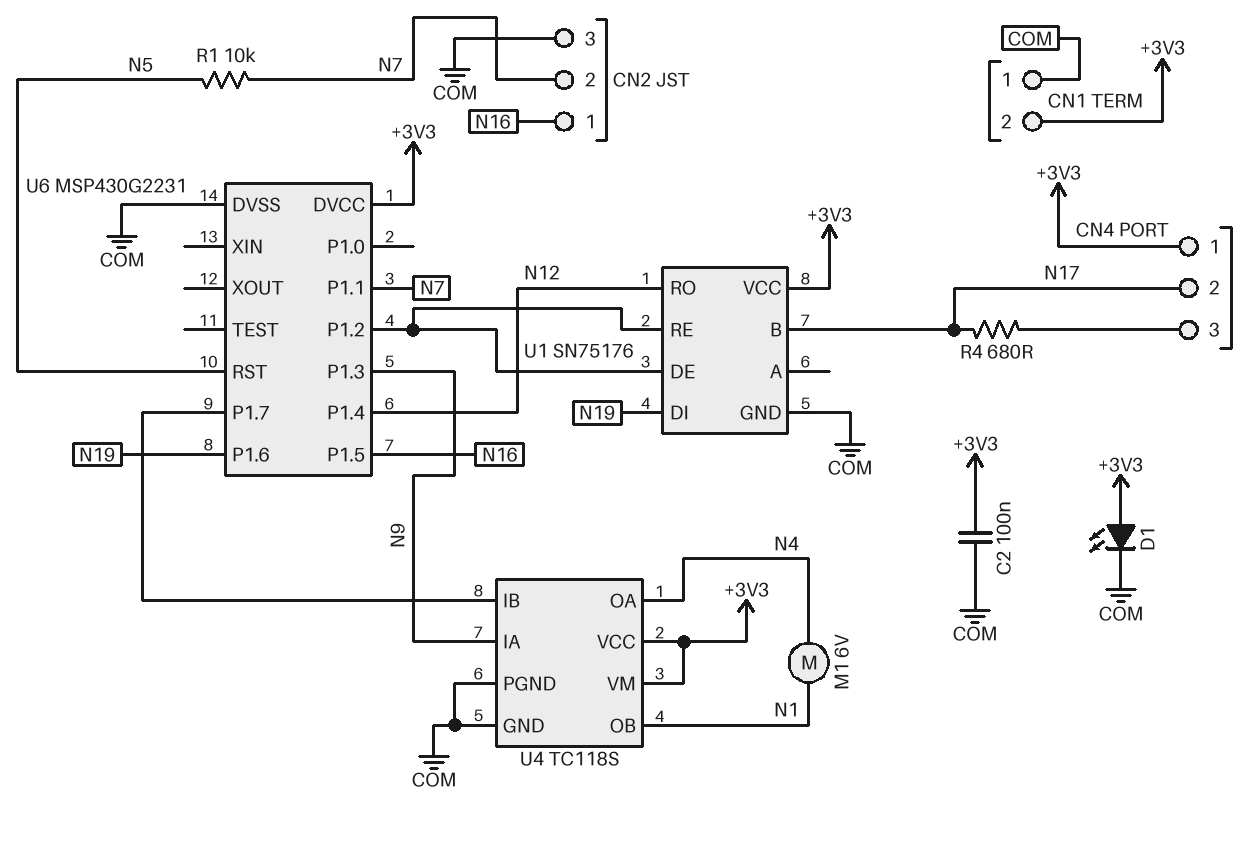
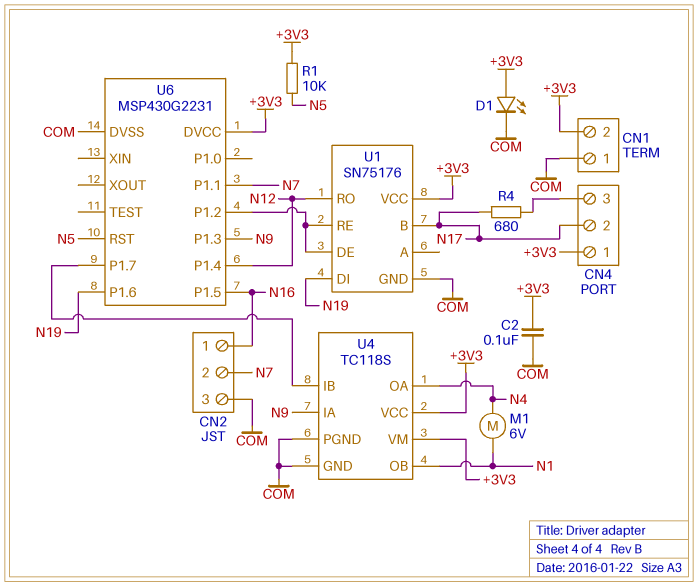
R1: 10k (N5, N7) -> 10k (+3V3, N5)

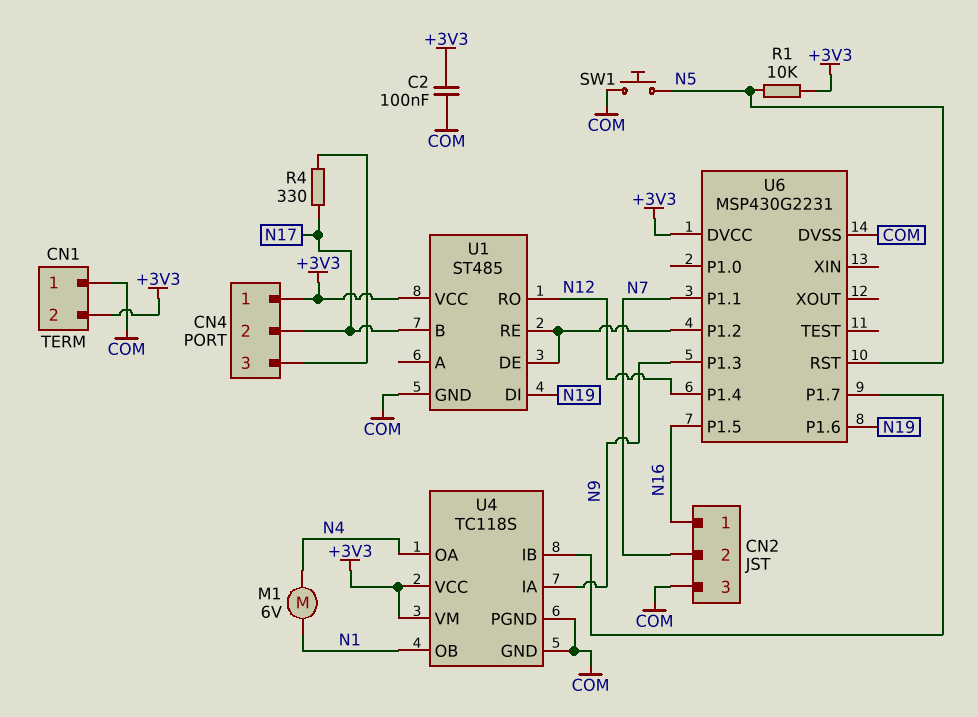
D1: LED (A +3V3, K COM) -> none
R4: 680 (CN4/3, N17) -> 330 (CN4/3, N17)
SW1: none -> button (COM, N5)
U1: SN75176 -> ST485

